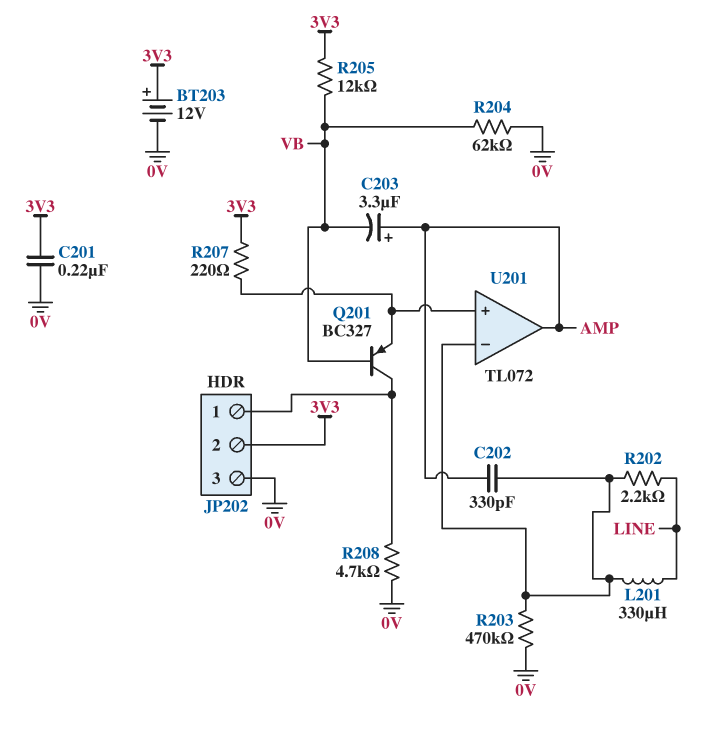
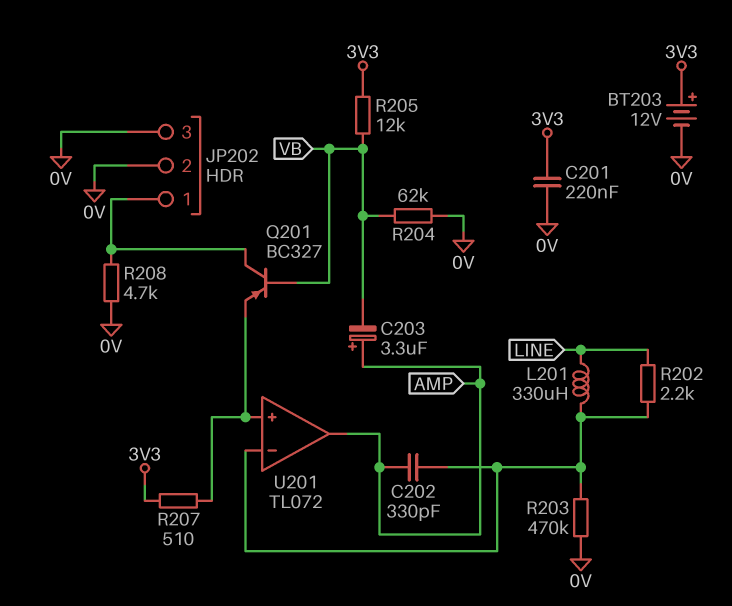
JP202 pin 2: 3V3 -> 0V
R207: 220 (3V3, U201/in+) -> 510 (3V3, U201/in+)

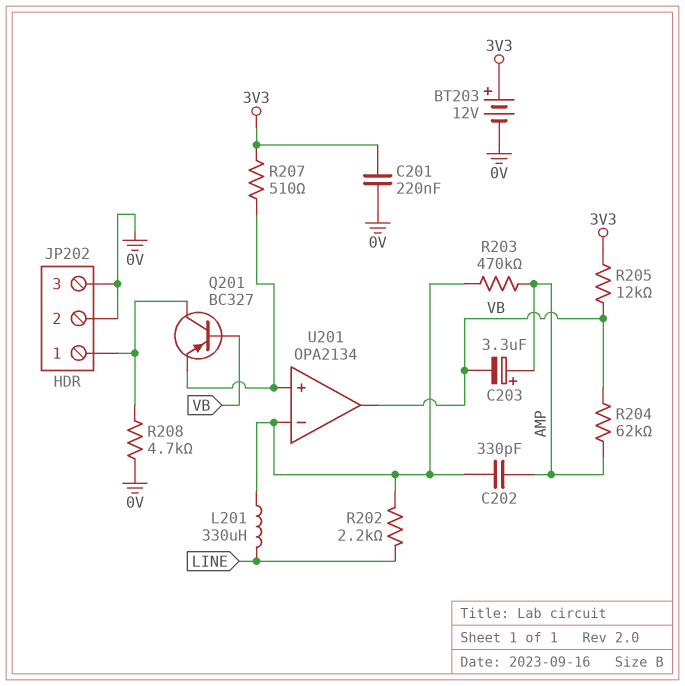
R203: 470k (0V, U201/in-) -> 470k (AMP, U201/in-)
R204: 62k (0V, VB) -> 62k (AMP, VB)
U201: TL072 -> OPA2134
U201 pin out: AMP -> VB

